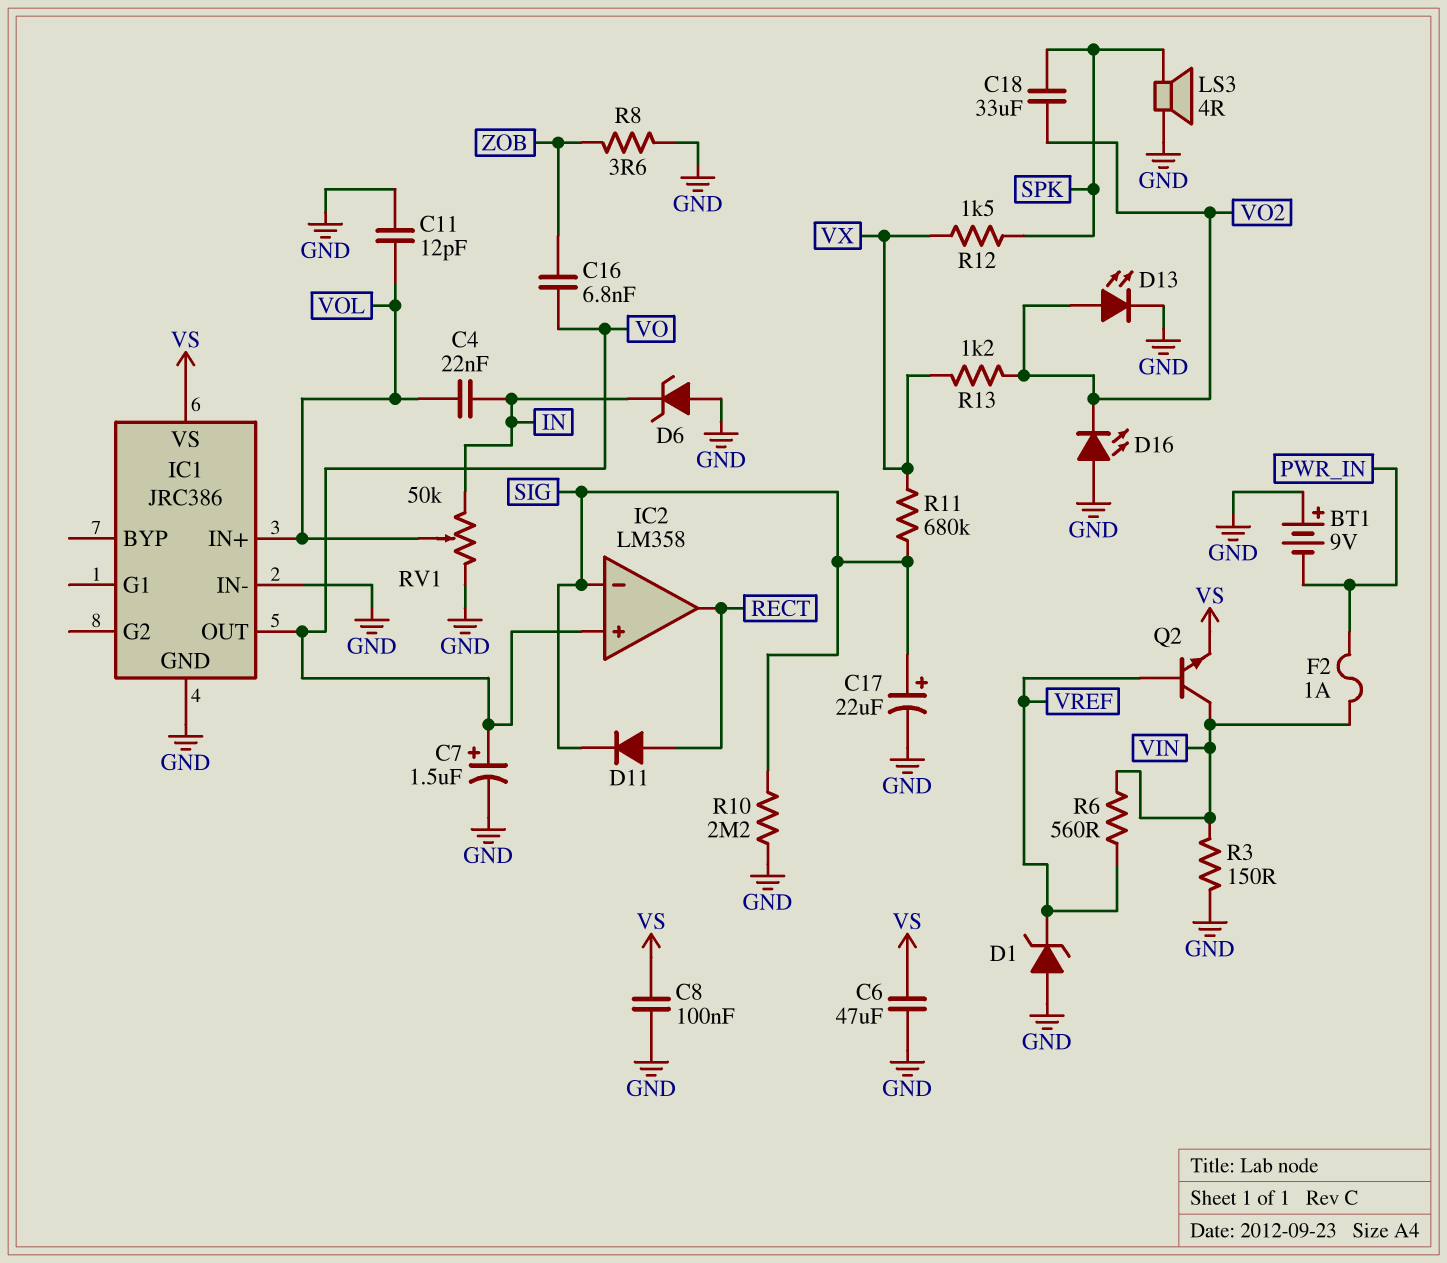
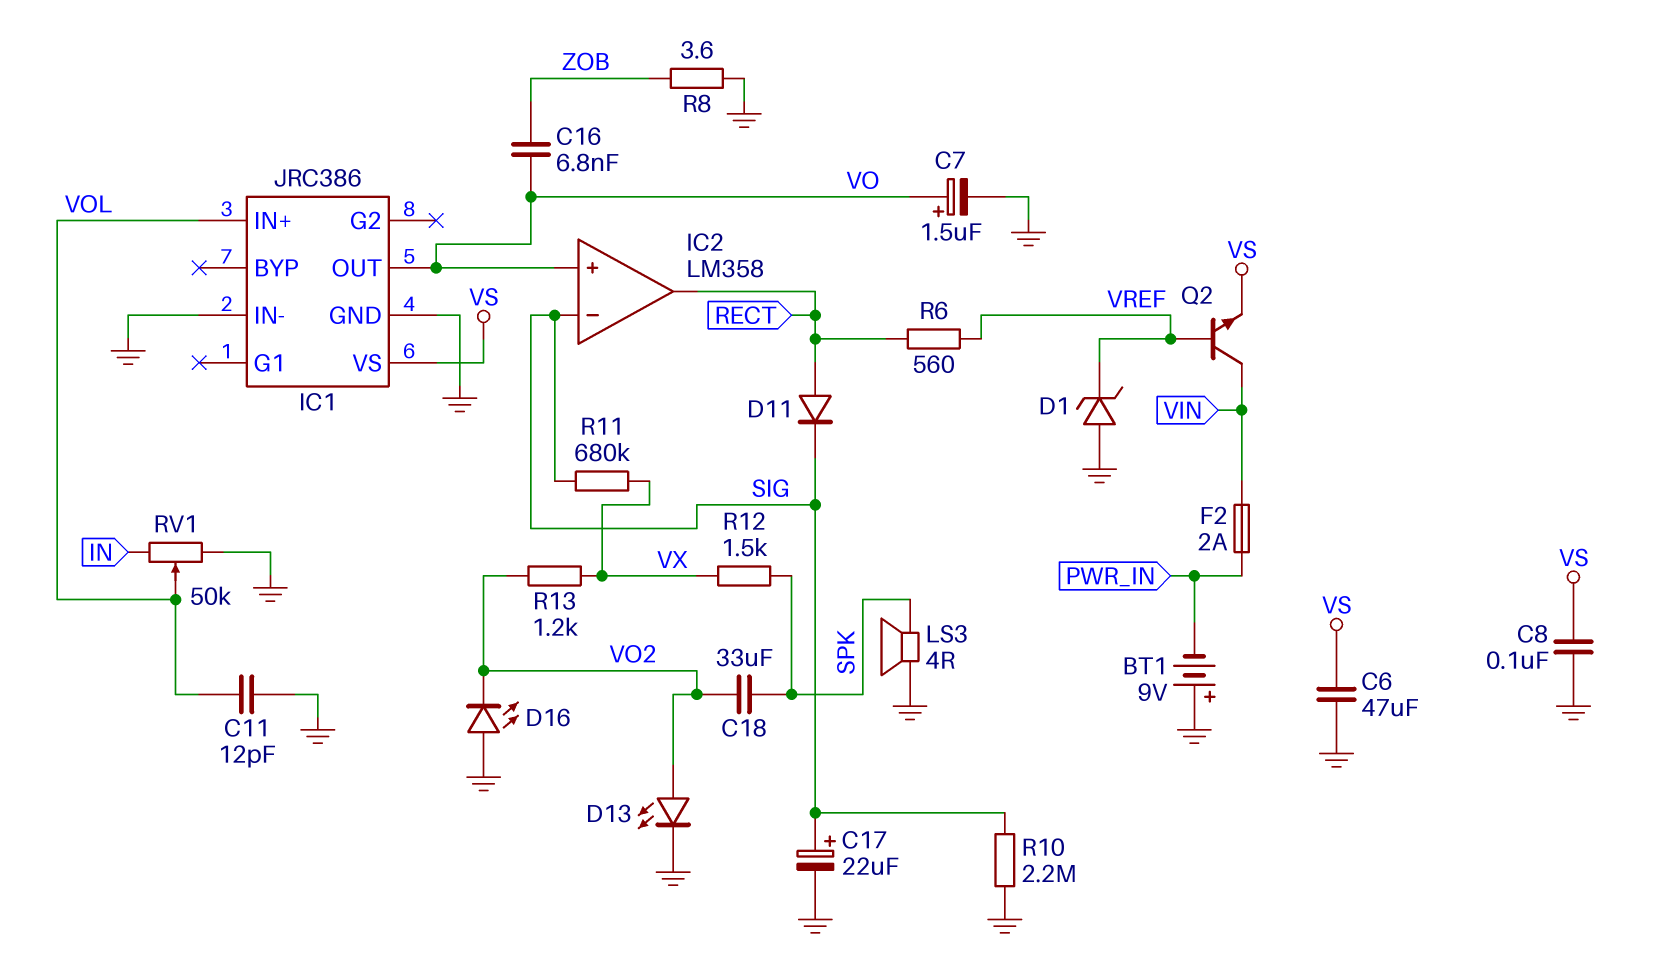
C4: 22nF (IN, VOL) -> none
D6: zener (A GND, K IN) -> none
F2: 1A (PWR_IN, VIN) -> 2A (PWR_IN, VIN)
R3: 150 (GND, VIN) -> none
R6: 560 (VIN, VREF) -> 560 (RECT, VREF)

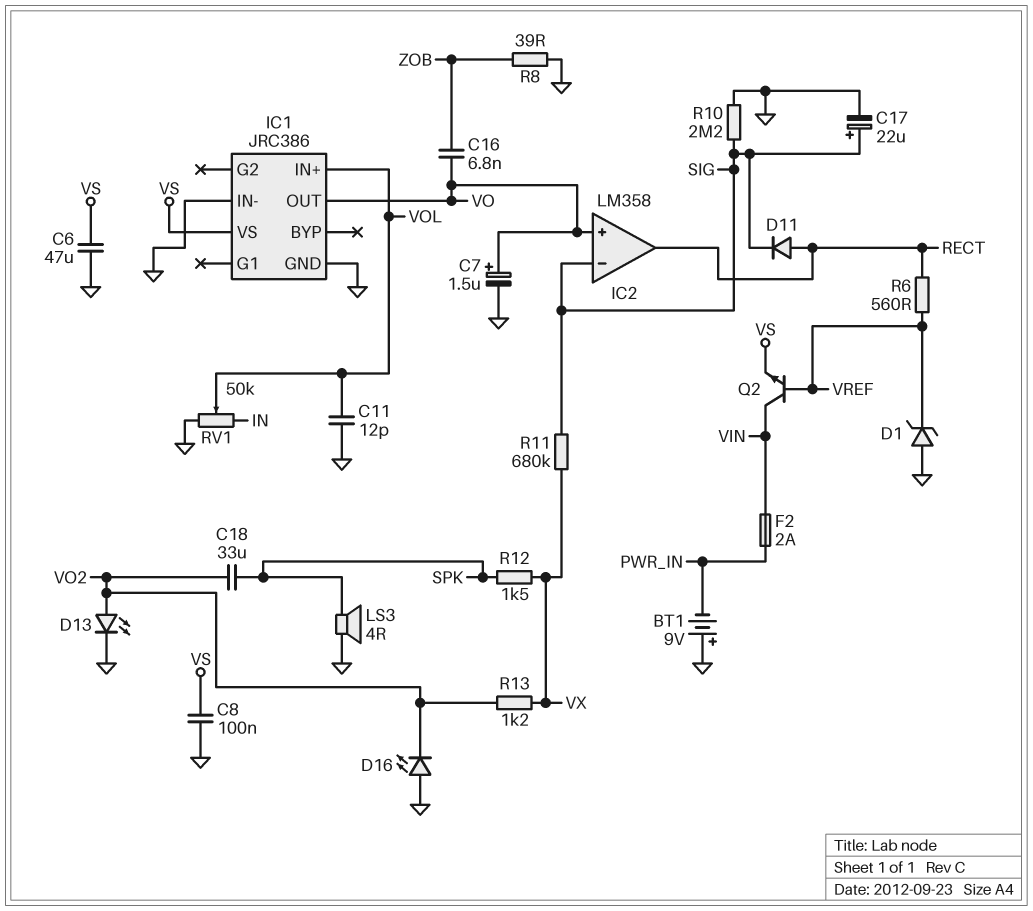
R8: 3.6 (GND, ZOB) -> 39 (GND, ZOB)

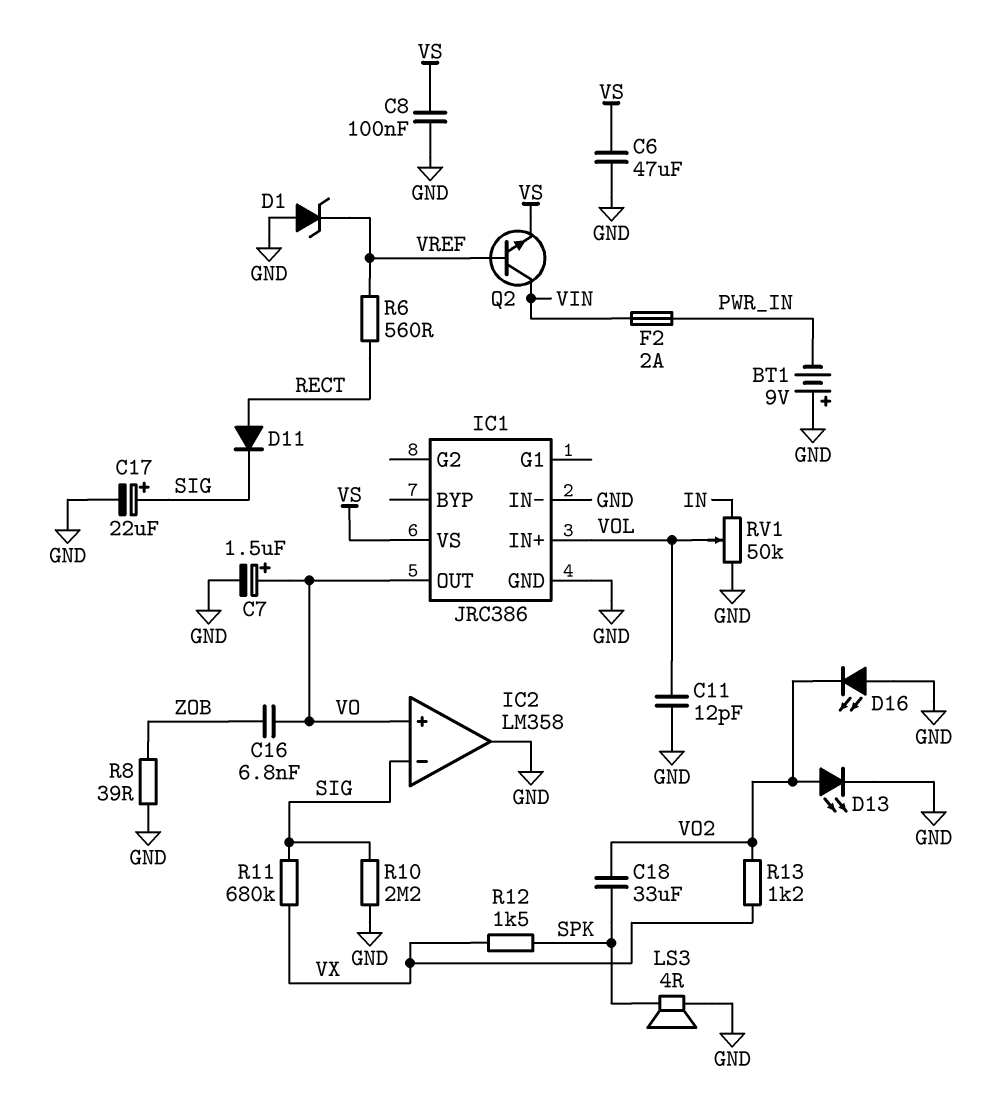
IC2 pin out: RECT -> GND

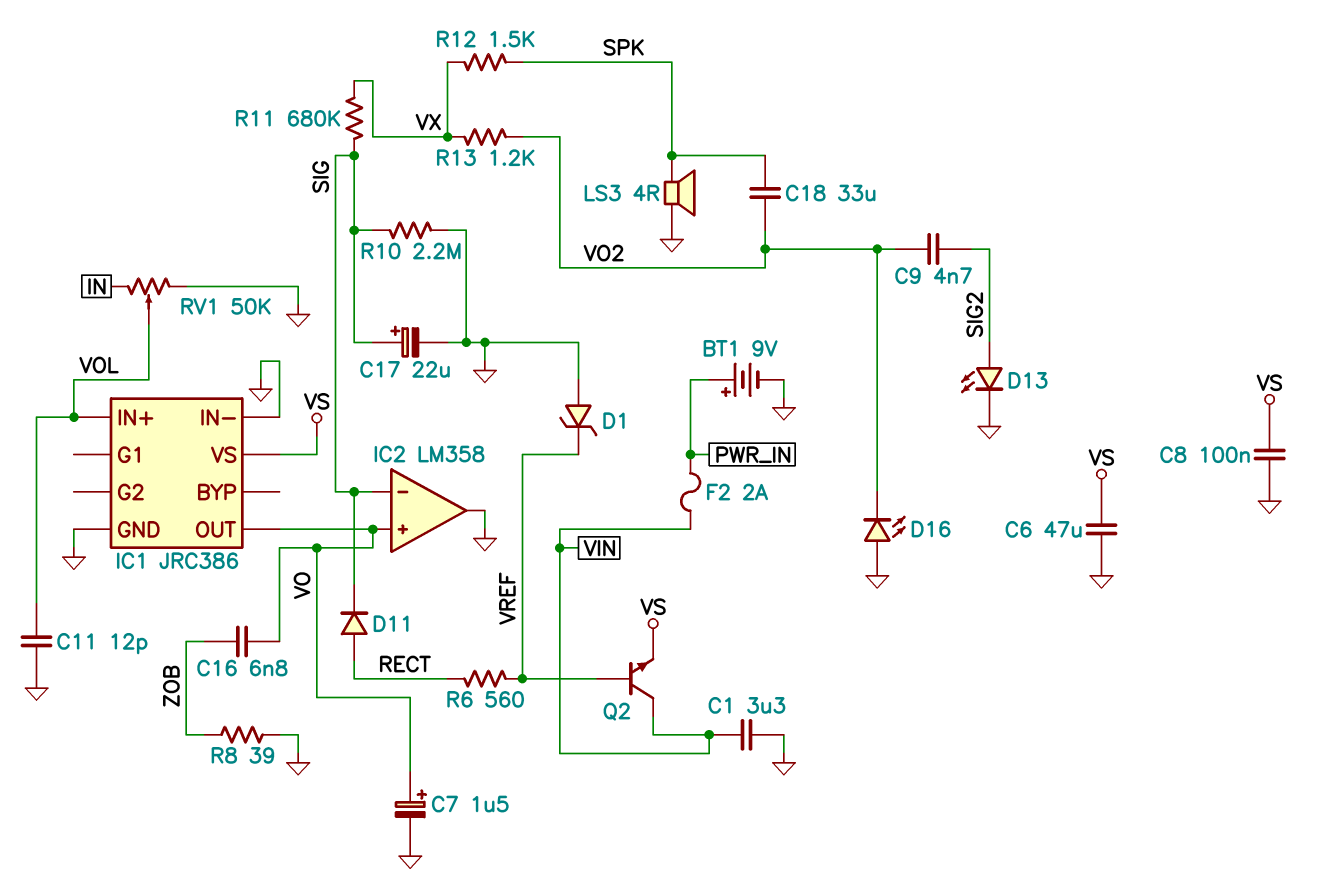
BT1: 9V (plus GND, minus PWR_IN) -> 9V (plus PWR_IN, minus GND)
C1: none -> 3.3uF (GND, VIN)
C9: none -> 4.7nF (SIG2, VO2)
D13: LED (A VO2, K GND) -> LED (A SIG2, K GND)

